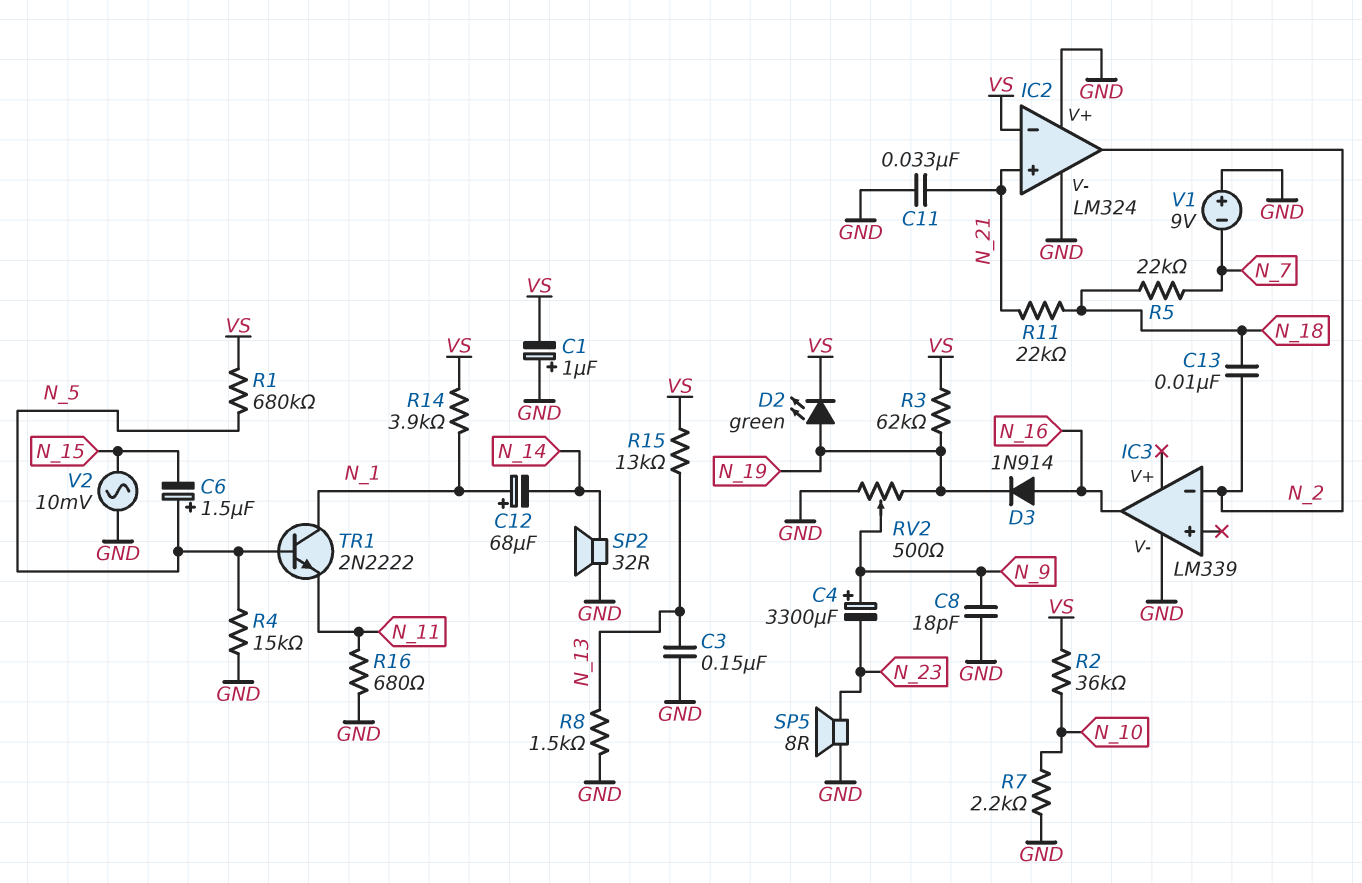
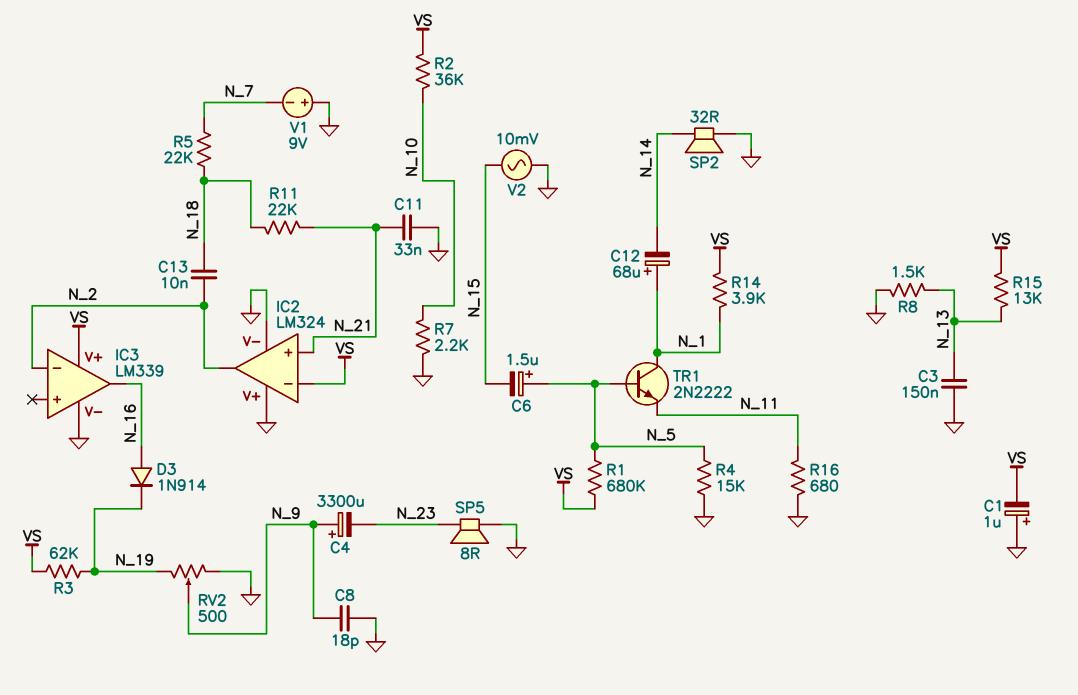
D2: LED green (A N_19, K VS) -> none
IC3 pin V+: none -> VS

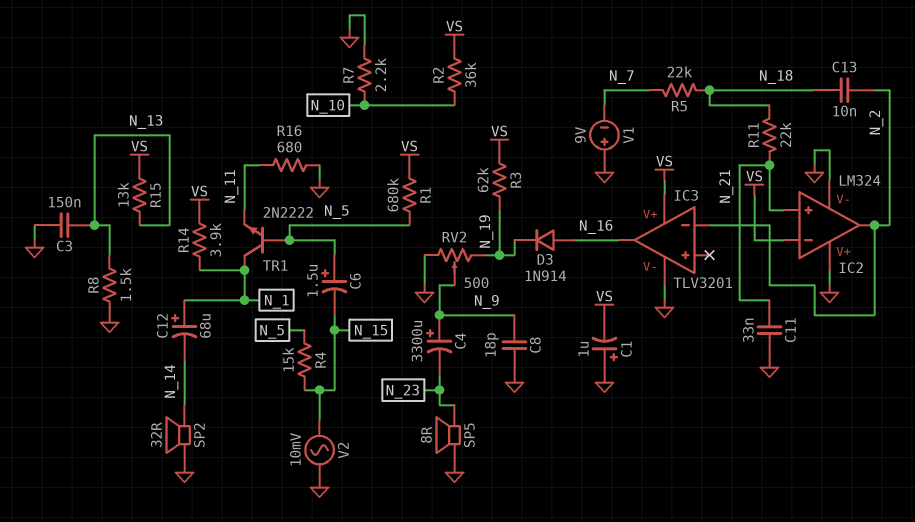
IC3: LM339 -> TLV3201
R4: 15k (GND, N_5) -> 15k (N_5, N_15)

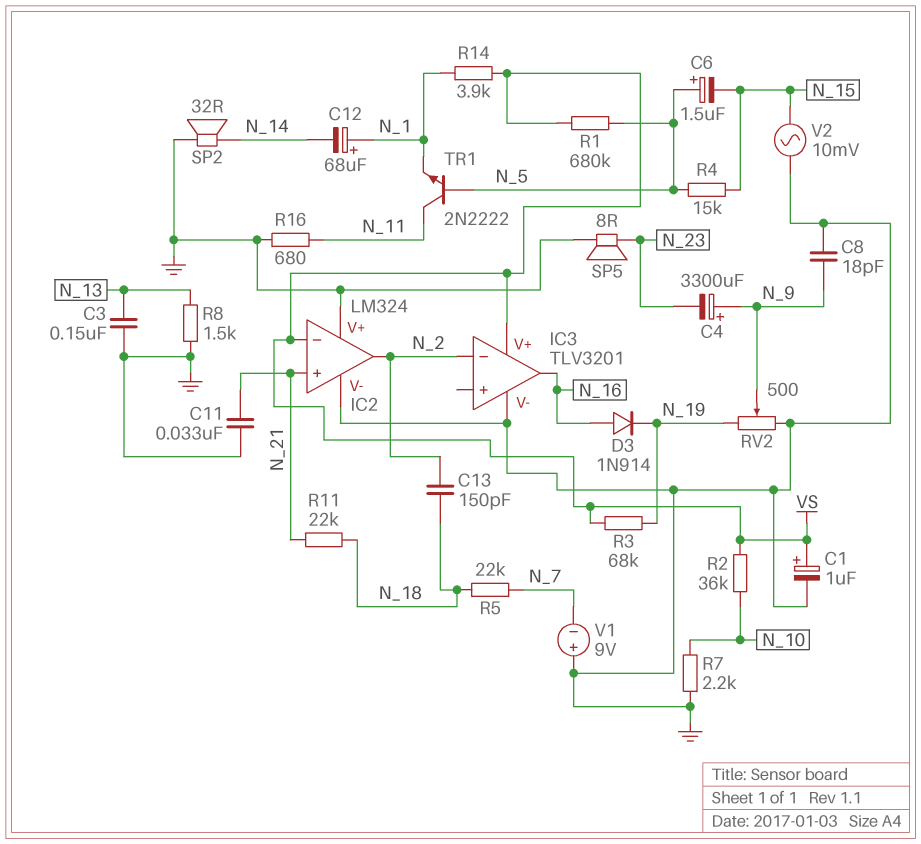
C1: 1uF (plus GND, minus VS) -> 1uF (plus VS, minus GND)
C13: 10nF (N_2, N_18) -> 150pF (N_2, N_18)
R3: 62k (N_19, VS) -> 68k (N_19, VS)
R15: 13k (N_13, VS) -> none
TR1: NPN 2N2222 (B N_5, C N_1, E N_11) -> NPN 2N2222 (B N_5, C N_11, E N_1)

